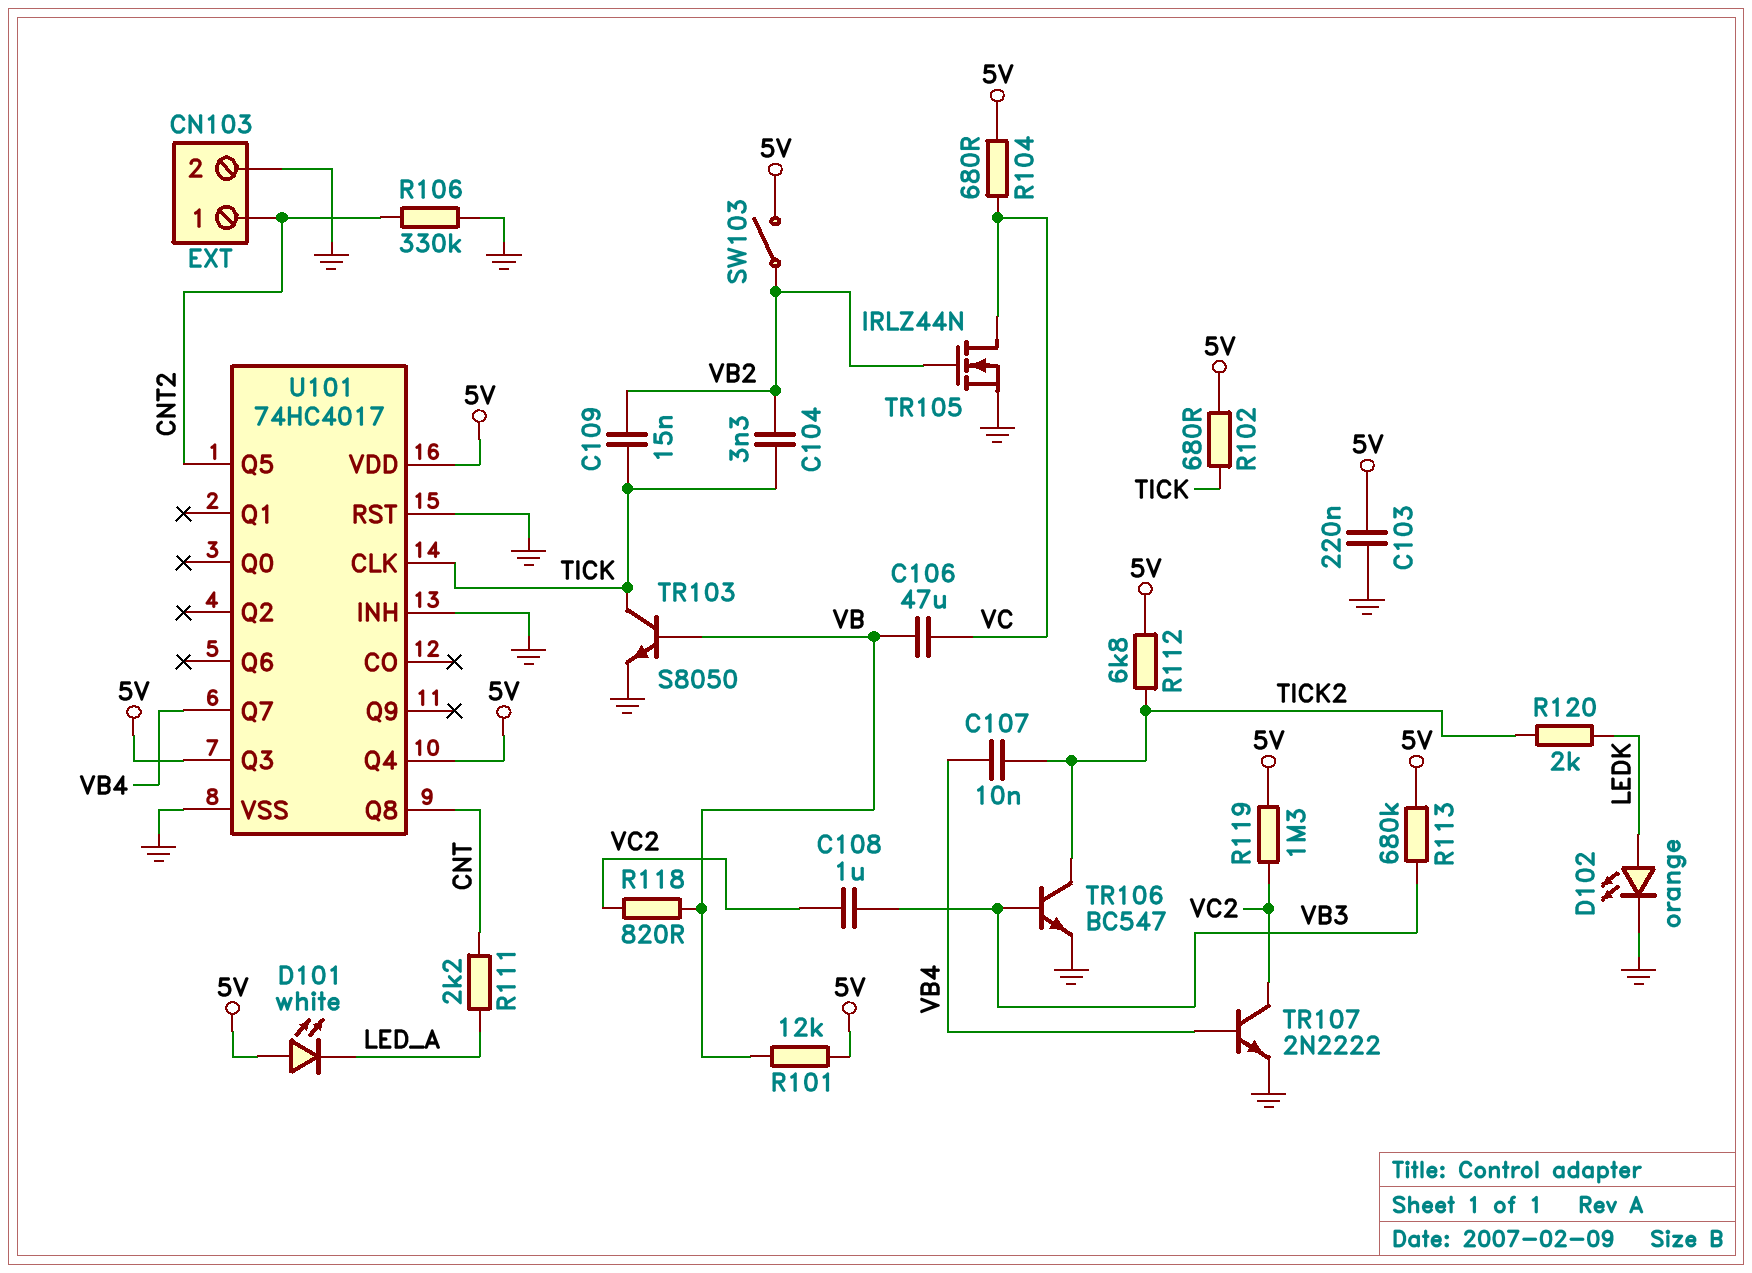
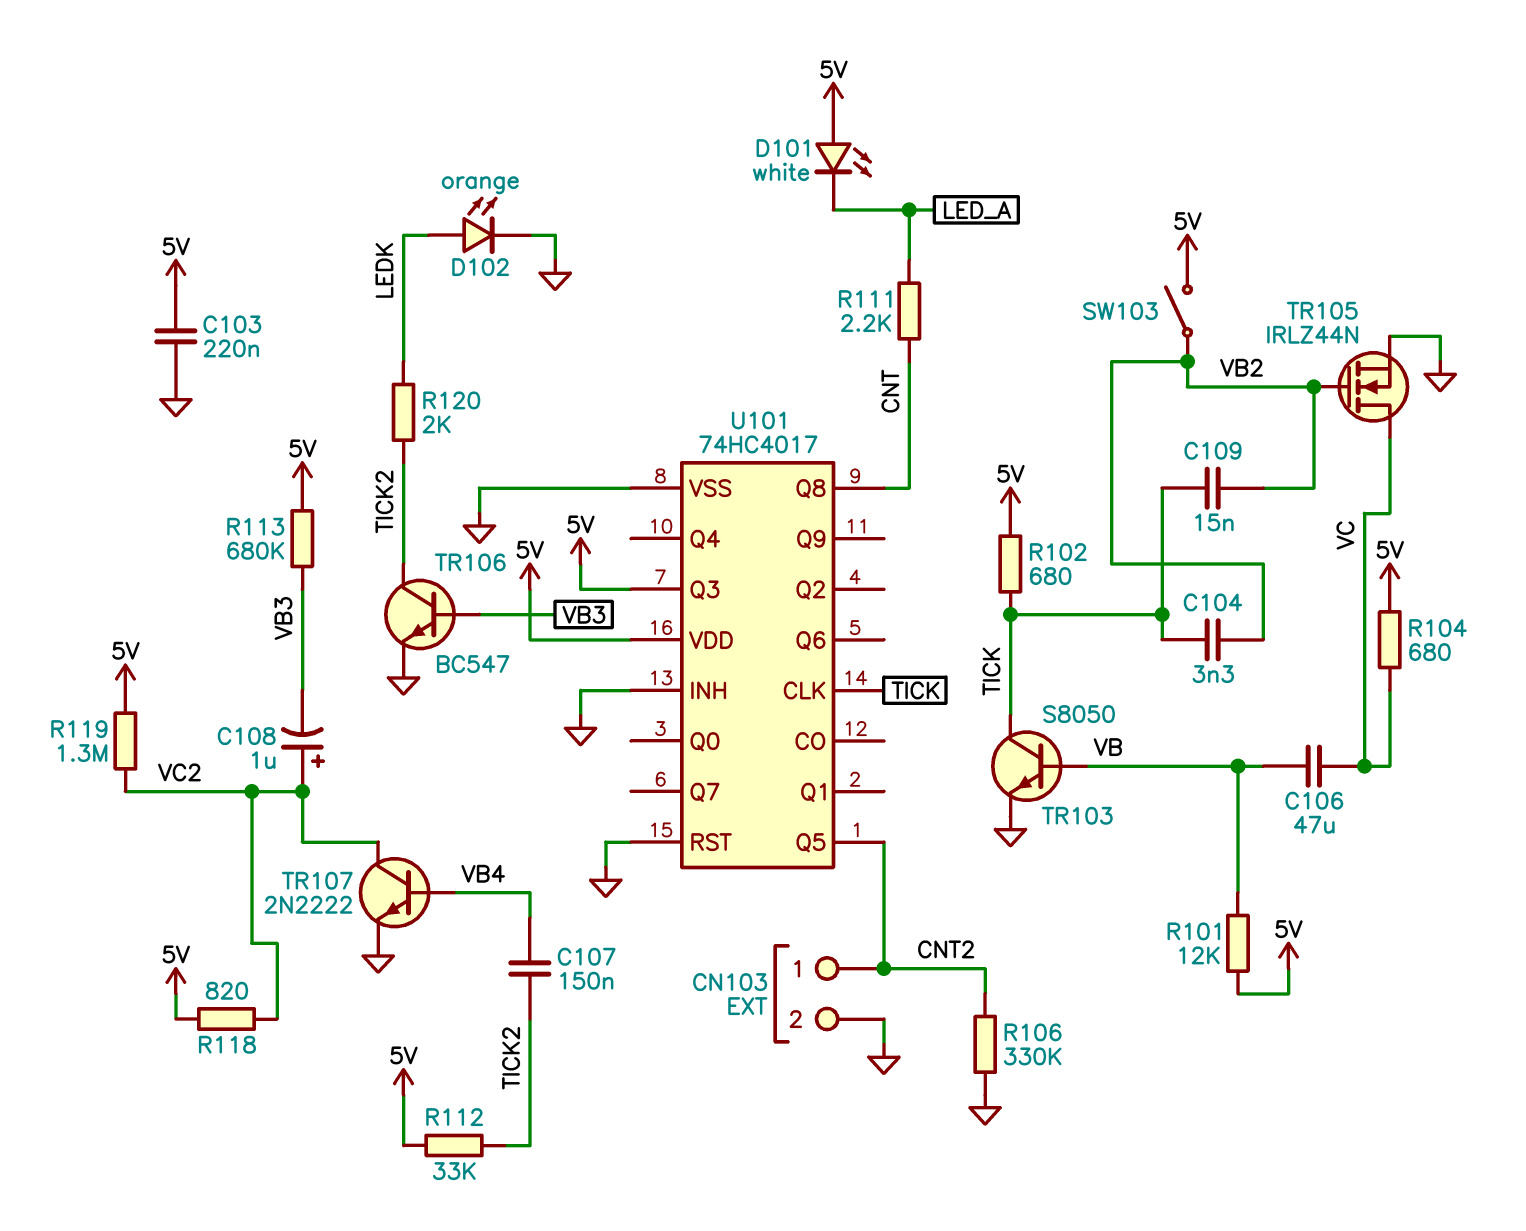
C107: 10nF (TICK2, VB4) -> 150nF (TICK2, VB4)
C108: 1uF (VB3, VC2) -> 1uF (plus VC2, minus VB3)
R112: 6.8k (5V, TICK2) -> 33k (5V, TICK2)
R118: 820 (VB, VC2) -> 820 (5V, VC2)
U101 pin Q4: 5V -> none
U101 pin Q7: VB4 -> none

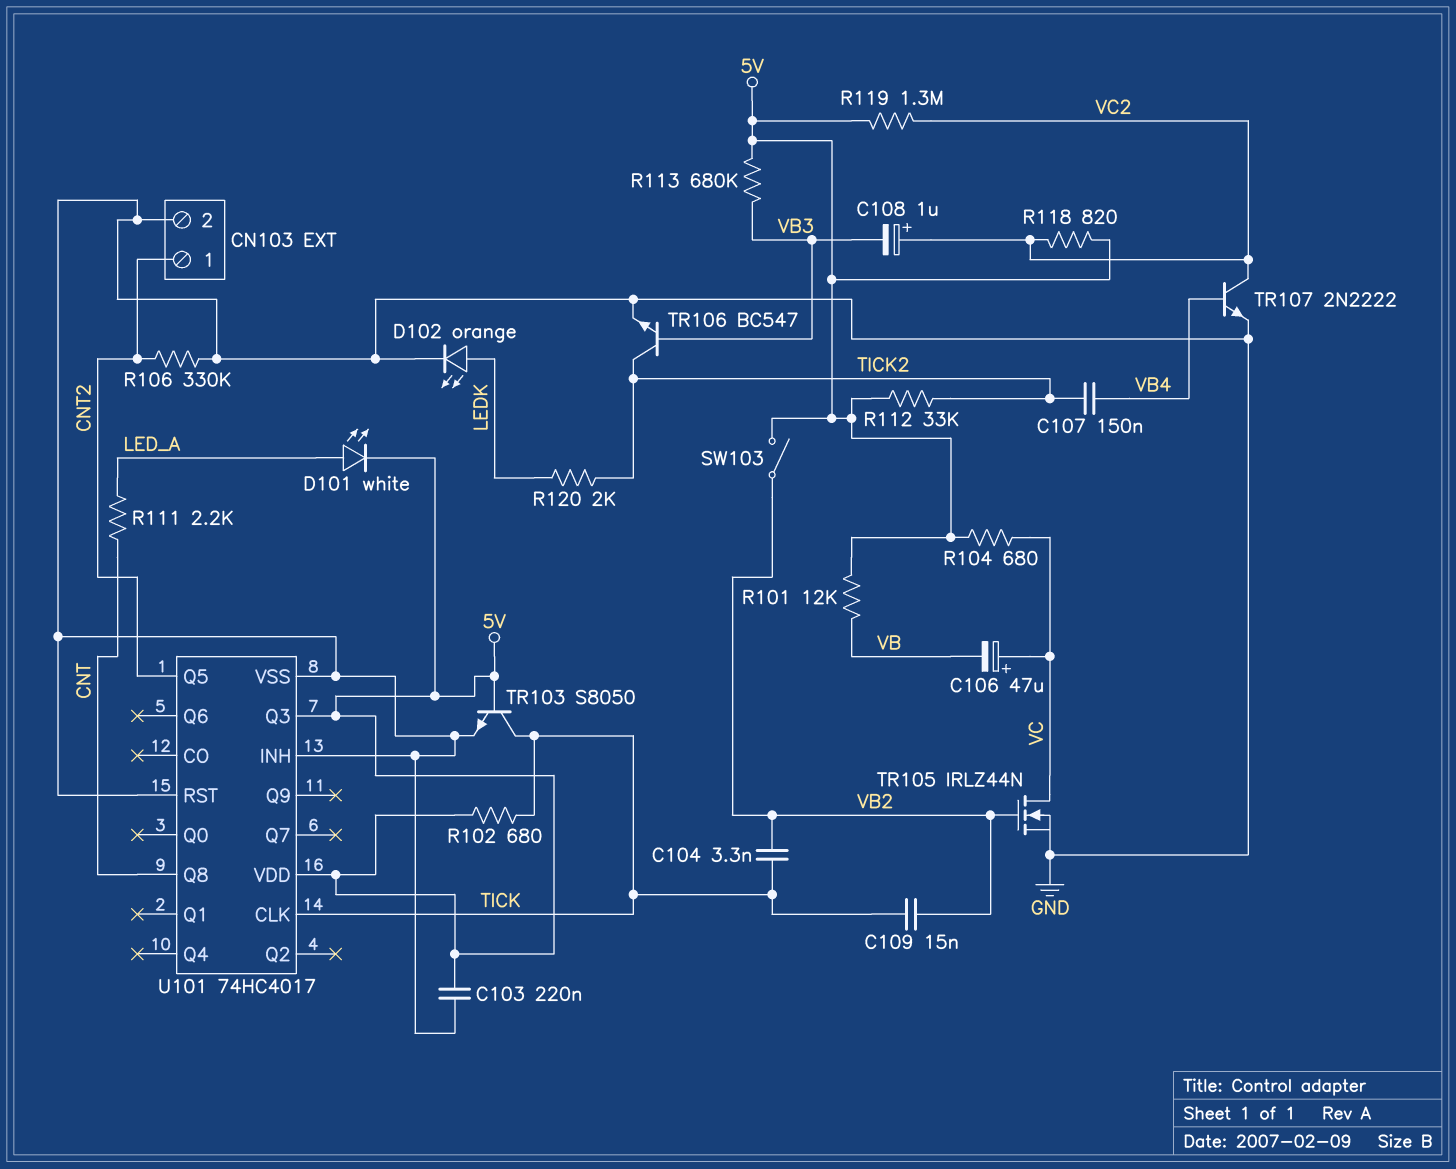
C106: 47uF (VB, VC) -> 47uF (plus VC, minus VB)
D101: LED white (A 5V, K LED_A) -> LED white (A LED_A, K 5V)
TR103: NPN S8050 (B VB, C TICK, E GND) -> NPN S8050 (B 5V, C TICK, E GND)

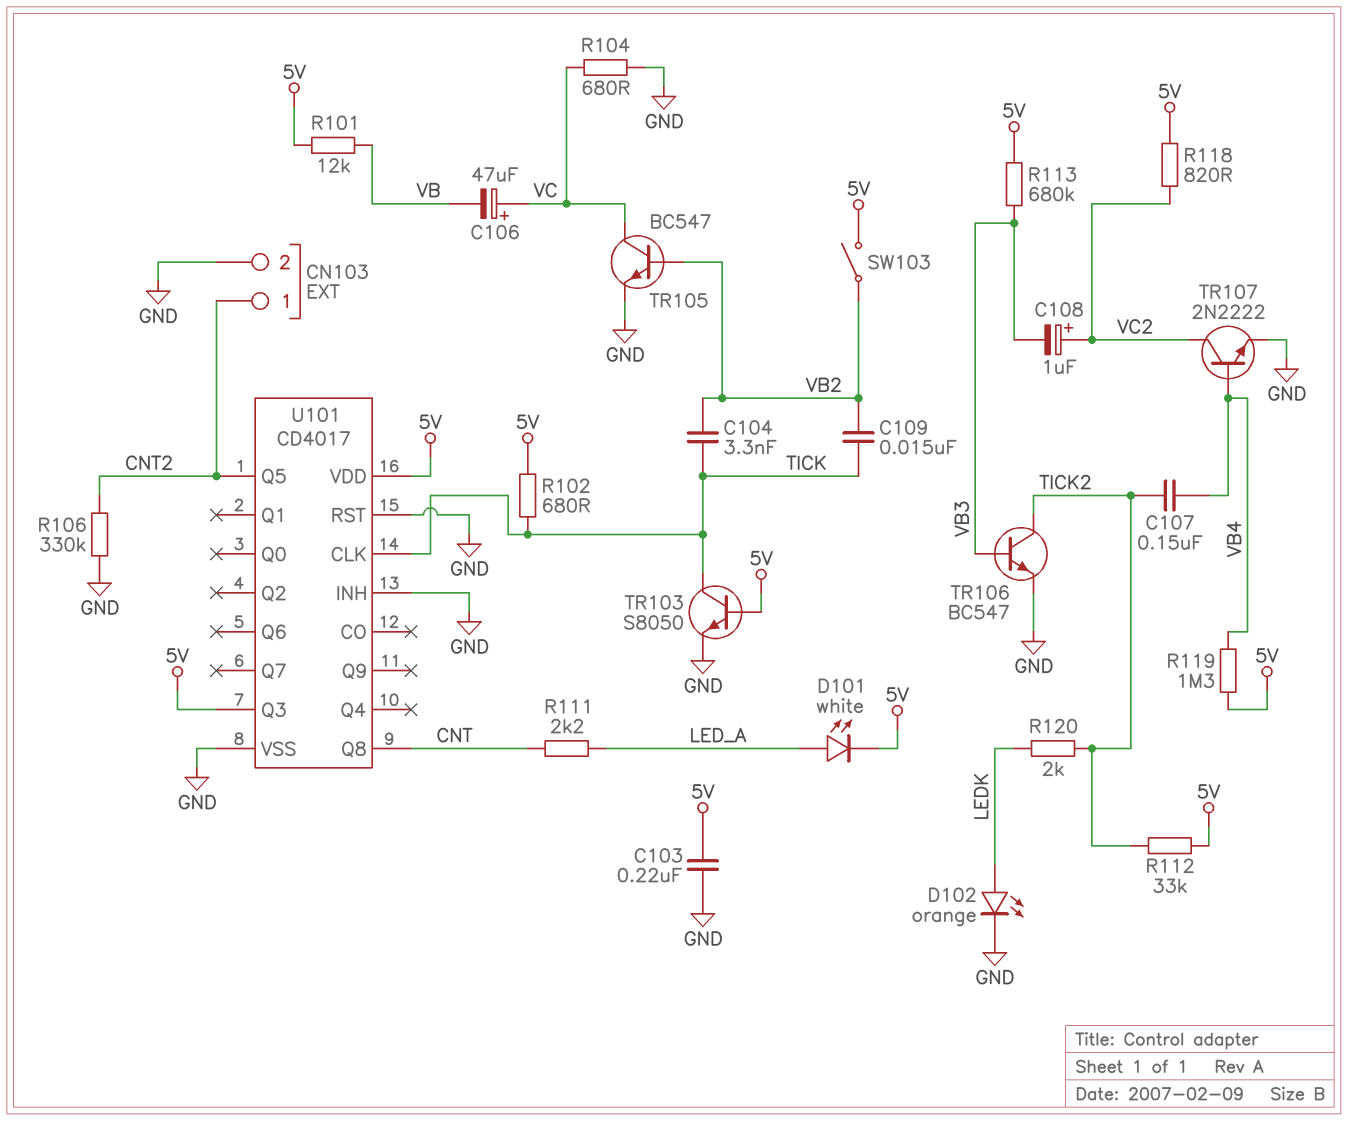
R104: 680 (5V, VC) -> 680 (GND, VC)
R119: 1.3M (5V, VC2) -> 1.3M (5V, VB4)
TR105: NMOS IRLZ44N (G VB2, D VC, S GND) -> NPN BC547 (B VB2, C VC, E GND)
U101: 74HC4017 -> CD4017

